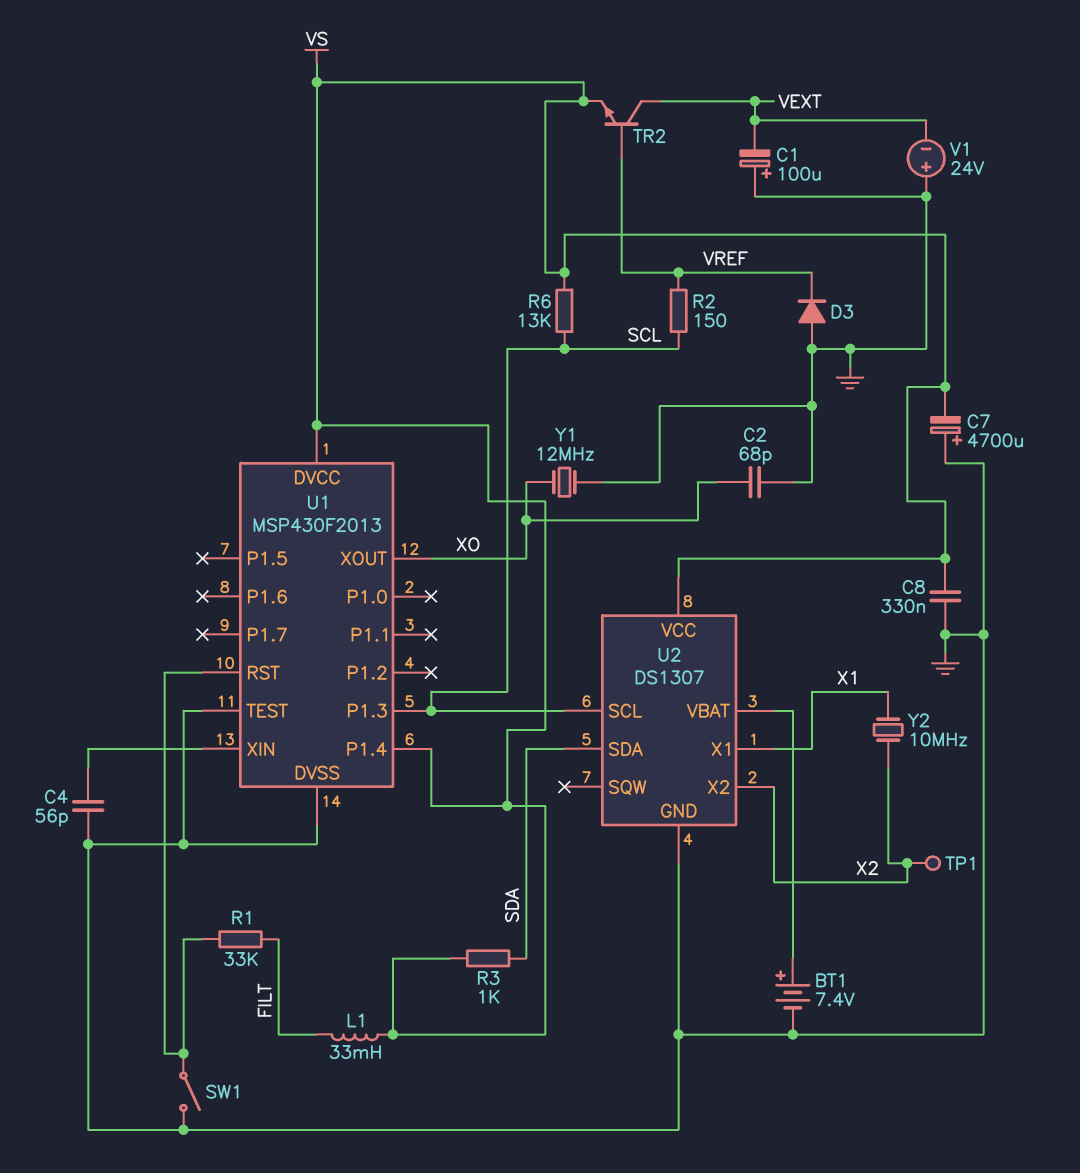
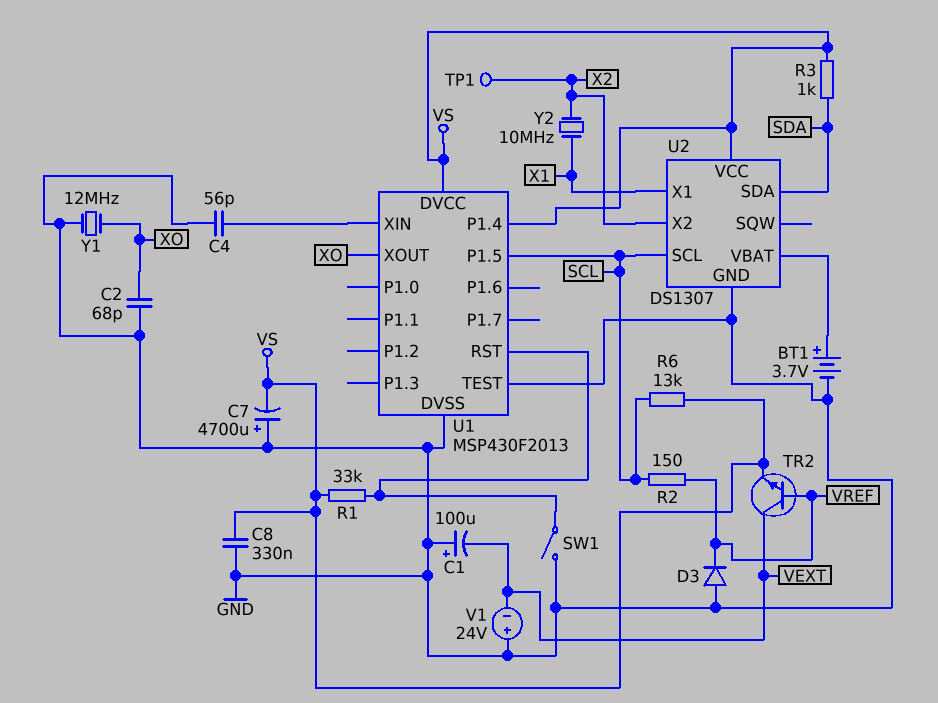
BT1: 7.4V (plus U2/VBAT, minus GND) -> 3.7V (plus U2/VBAT, minus GND)
L1: 33mH (FILT, VS) -> none
R1: 33k (FILT, U1/RST) -> 33k (U1/RST, VS)
U1 pin P1.3: SCL -> none
U1 pin P1.5: none -> SCL

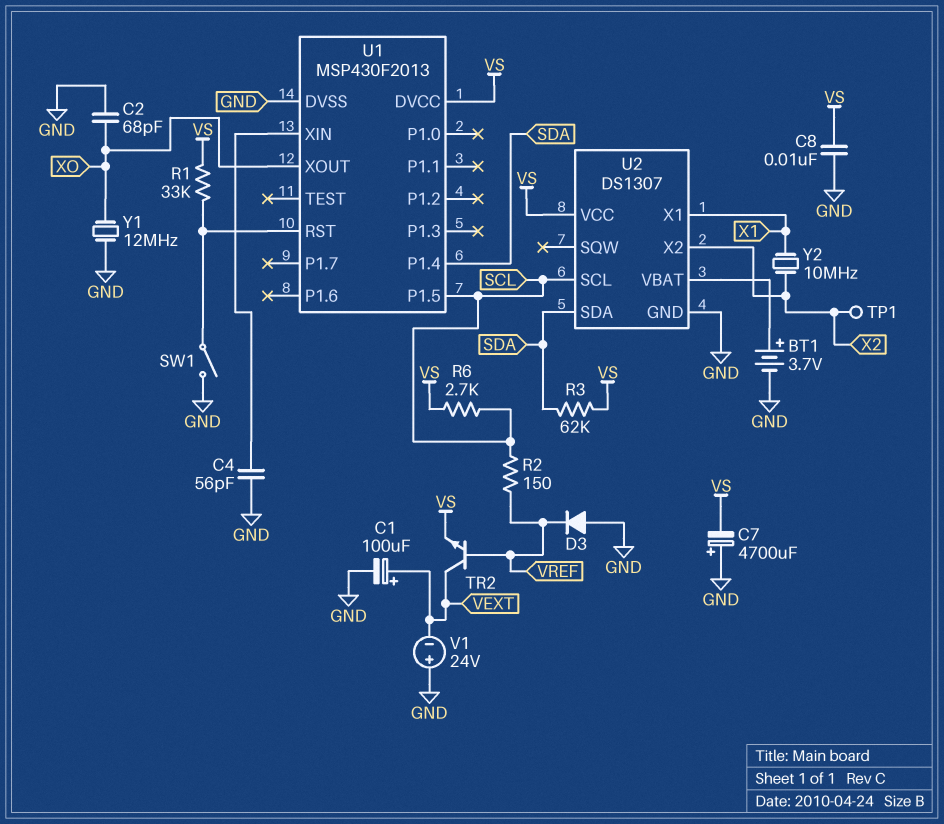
C1: 100uF (plus GND, minus VEXT) -> 100uF (plus VEXT, minus GND)
C8: 330nF (GND, VS) -> 10nF (GND, VS)
R3: 1k (SDA, VS) -> 62k (SDA, VS)
R6: 13k (SCL, VS) -> 2.7k (SCL, VS)
U1 pin P1.4: VS -> SDA
U1 pin TEST: GND -> none

